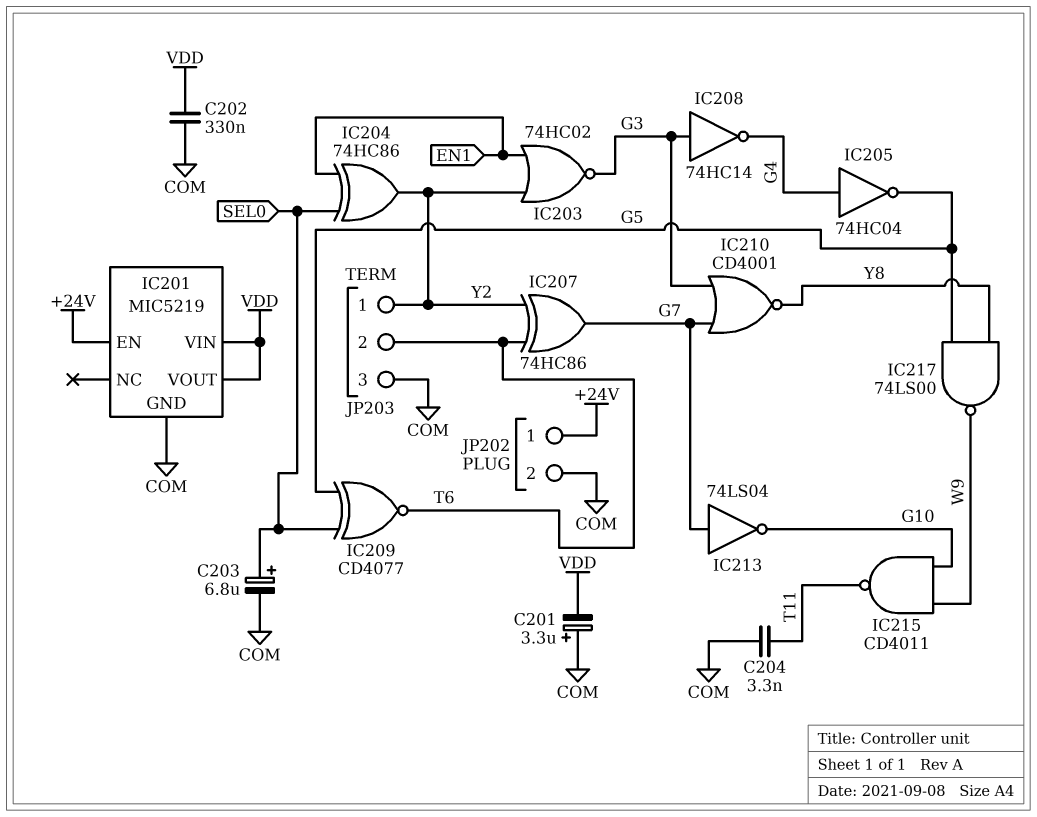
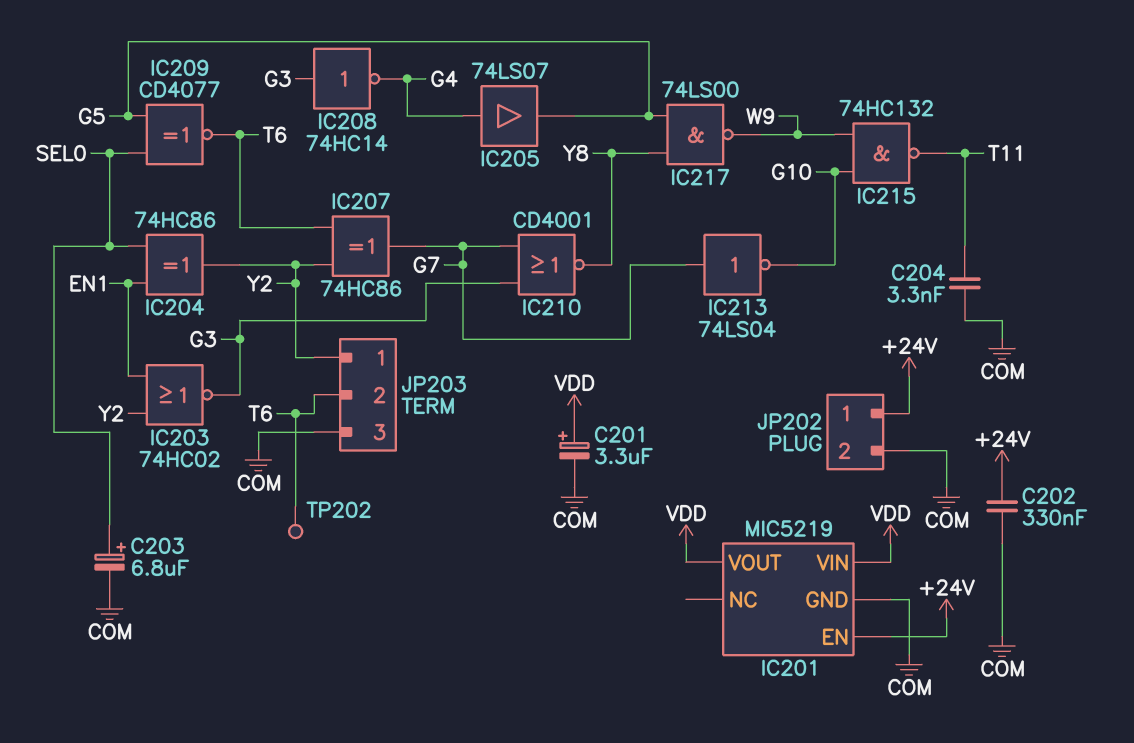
C201: 3.3uF (plus COM, minus VDD) -> 3.3uF (plus VDD, minus COM)
C202: 330nF (COM, VDD) -> 330nF (+24V, COM)
IC205: NOT 74HC04 (in G4, out G5) -> buffer 74LS07 (in G4, out G5)
IC215: NAND CD4011 (in G10, in W9, out T11) -> NAND 74HC132 (in G10, in W9, out T11)
TP202: none -> test point (T6)

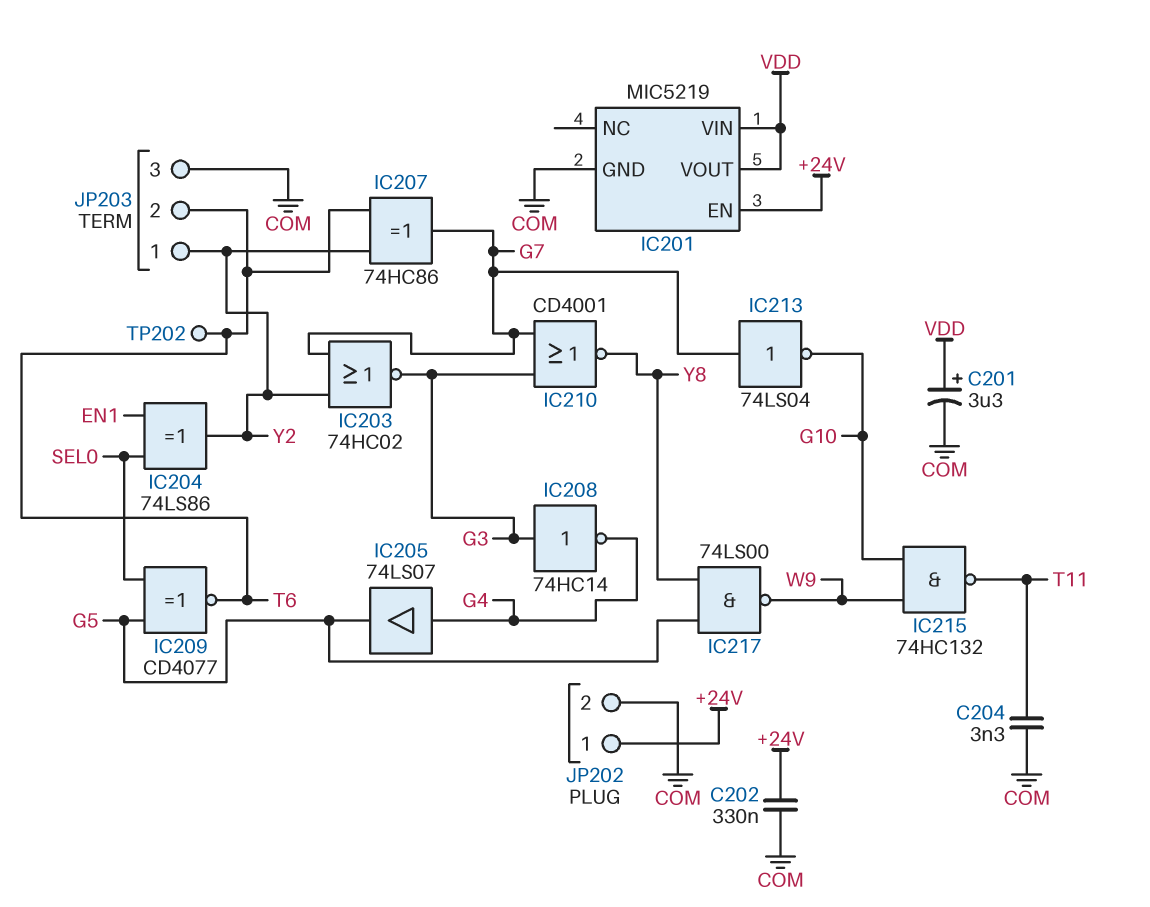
C203: 6.8uF (plus SEL0, minus COM) -> none
IC203: NOR 74HC02 (in EN1, in Y2, out G3) -> NOR 74HC02 (in G7, in Y2, out G3)
IC204: XOR 74HC86 (in EN1, in SEL0, out Y2) -> XOR 74LS86 (in EN1, in SEL0, out Y2)

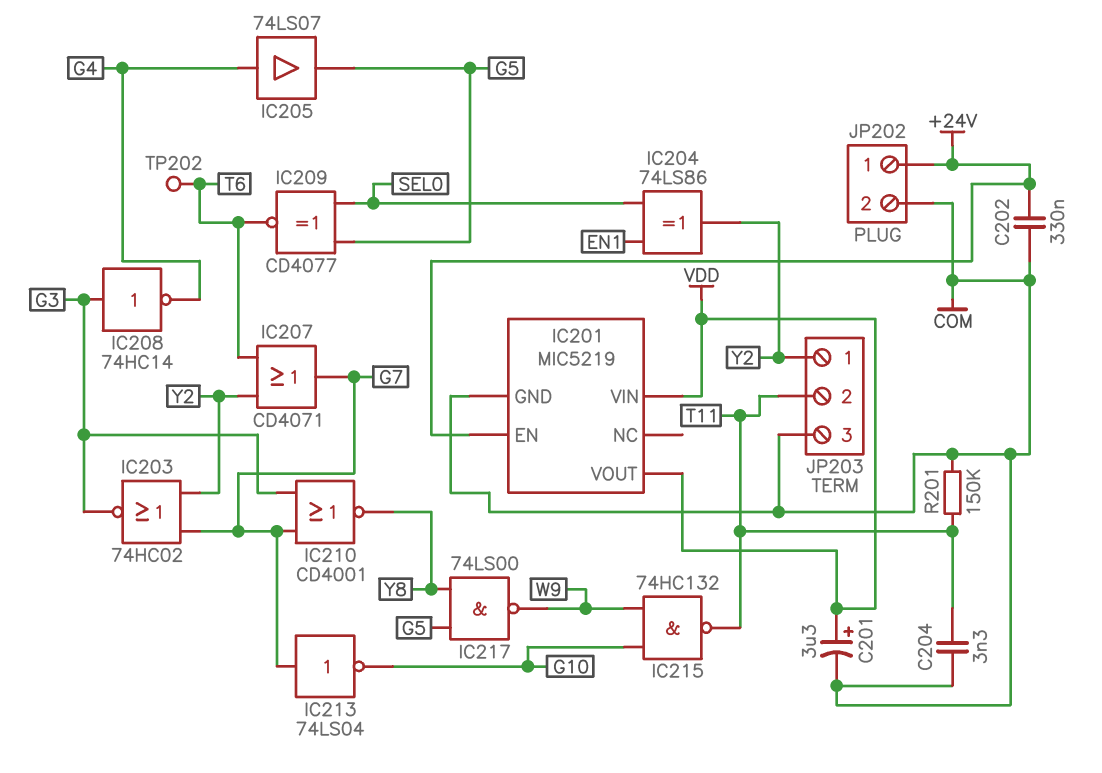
IC207: XOR 74HC86 (in T6, in Y2, out G7) -> OR CD4071 (in T6, in Y2, out G7)
JP203 pin 2: T6 -> T11
R201: none -> 150k (COM, T11)

